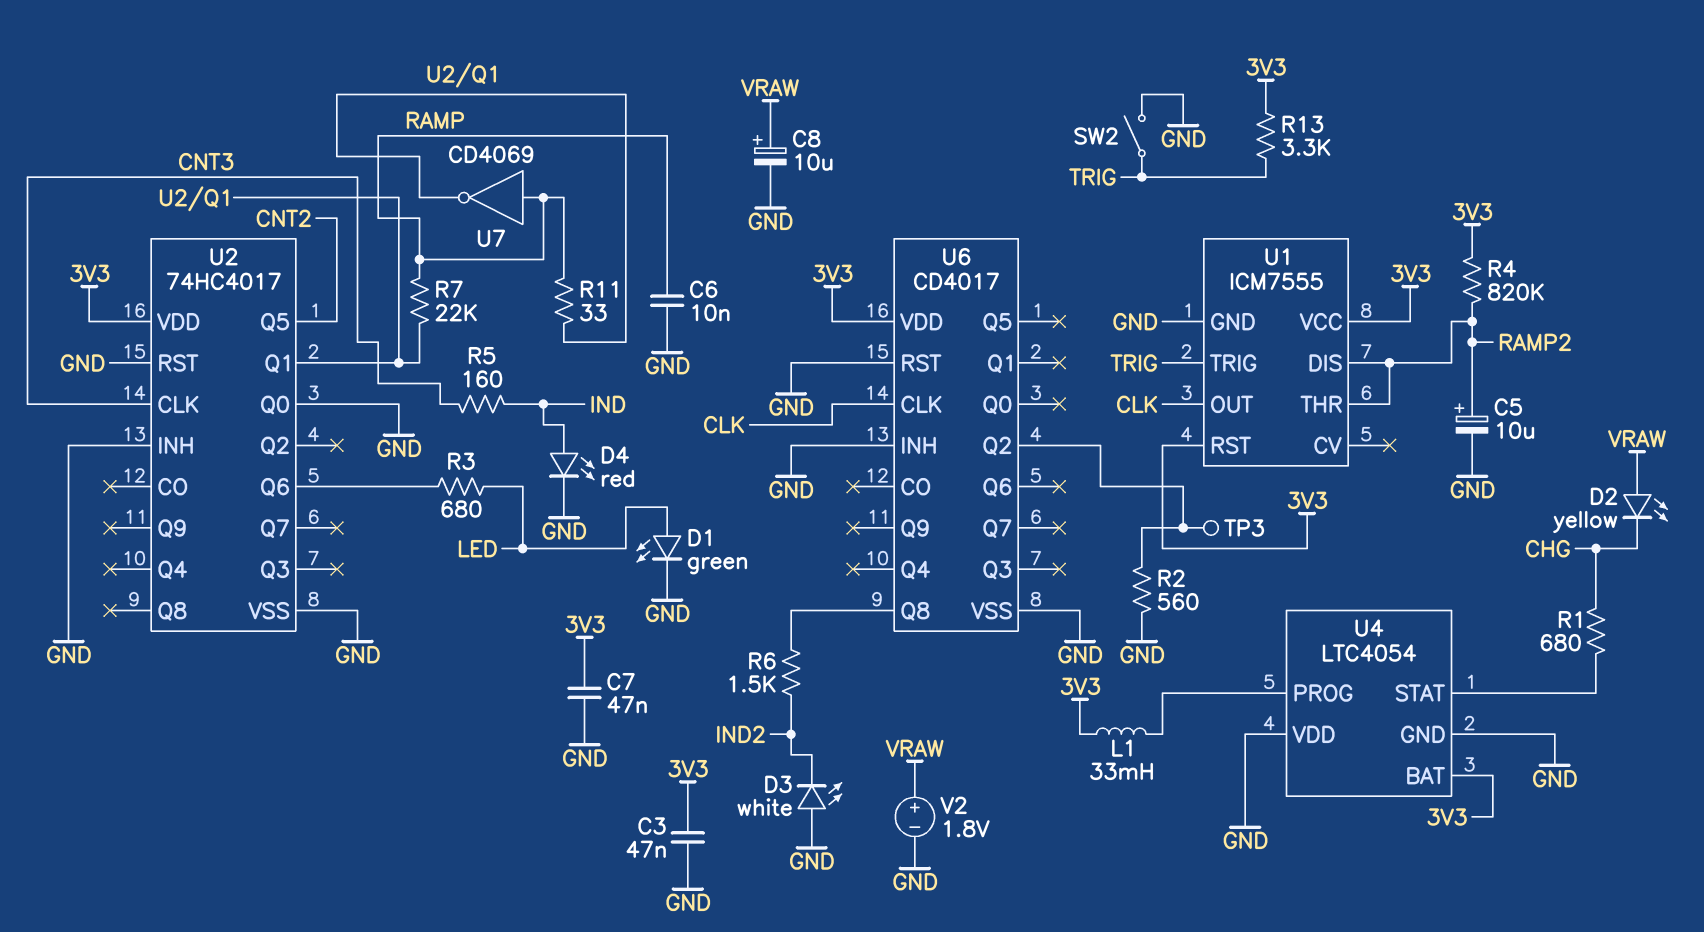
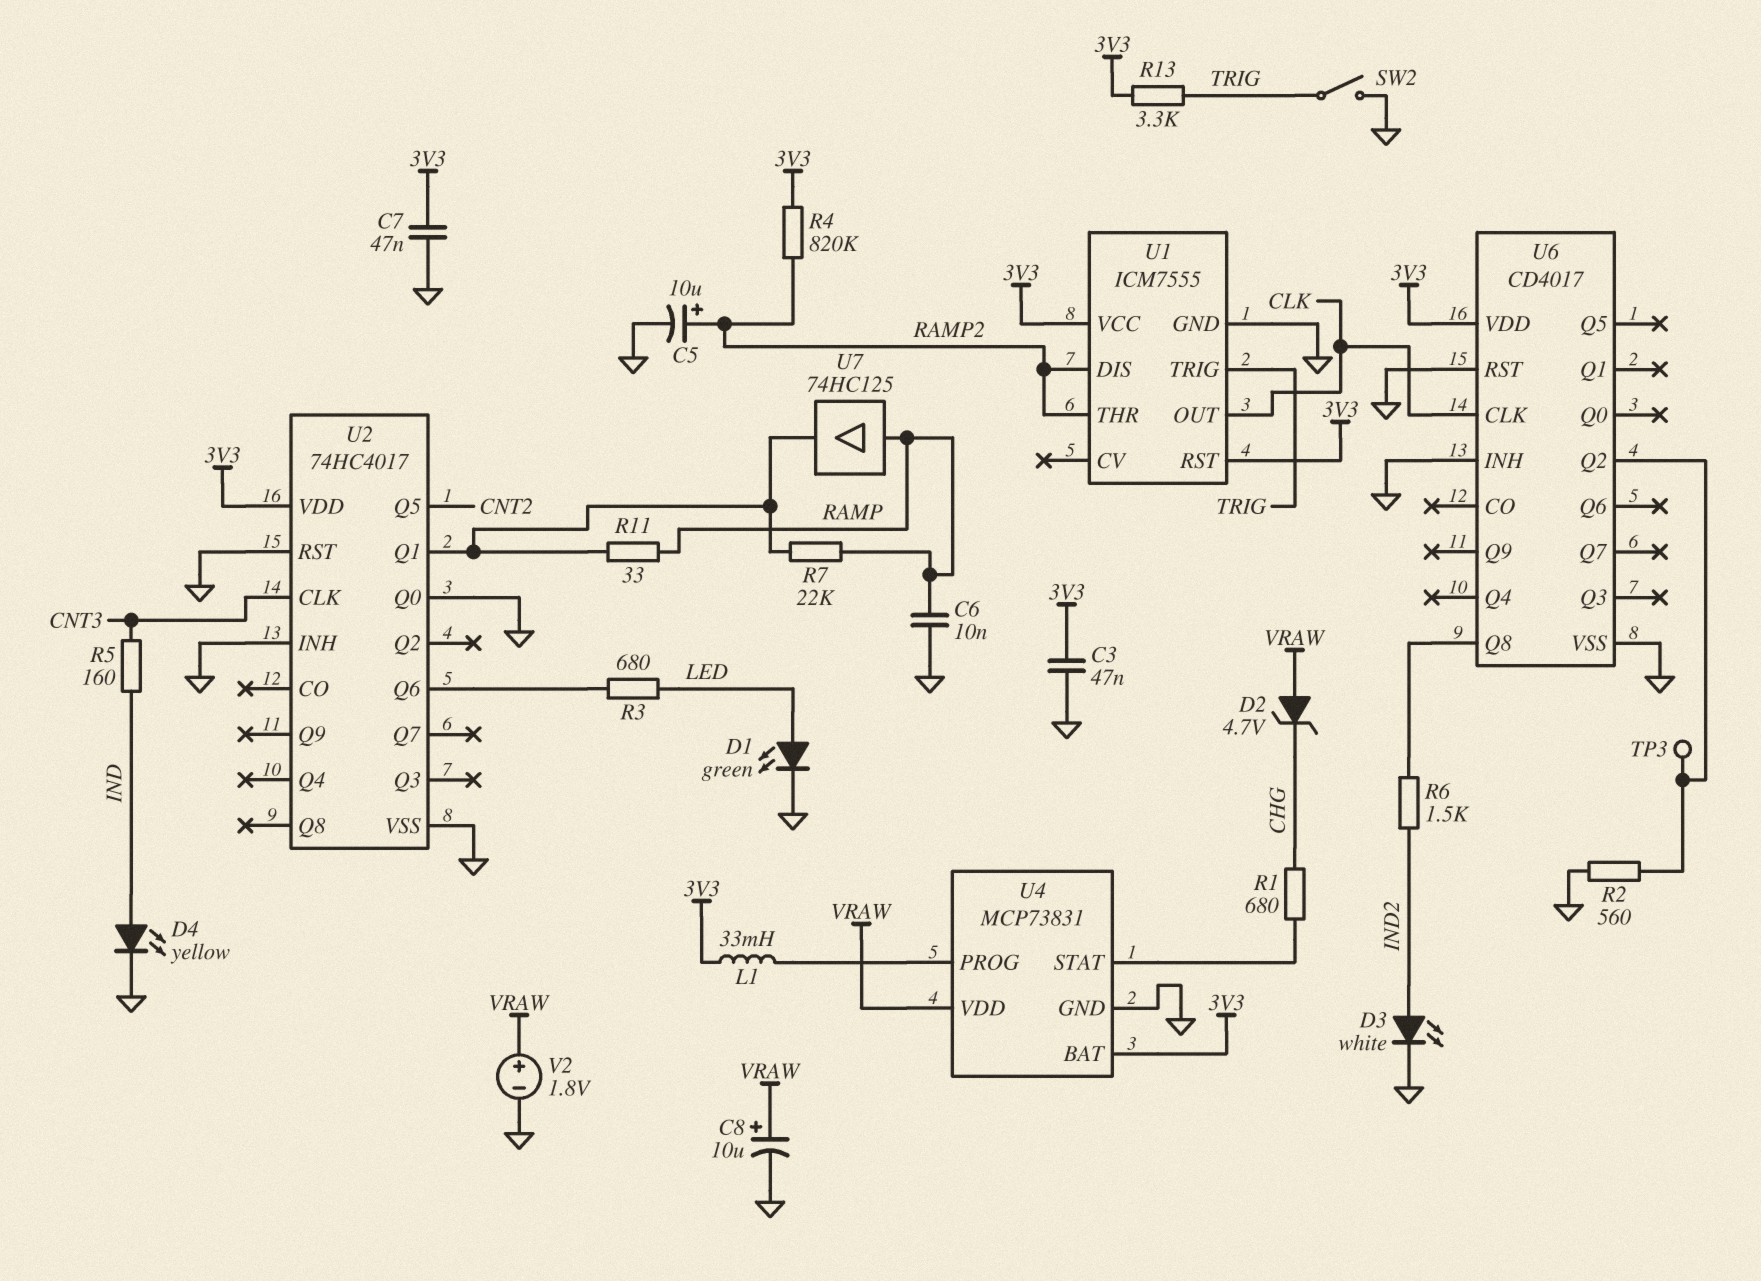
D2: LED yellow (A VRAW, K CHG) -> zener 4.7V (A VRAW, K CHG)
D3: LED white (A GND, K IND2) -> LED white (A IND2, K GND)
D4: LED red (A IND, K GND) -> LED yellow (A IND, K GND)
U4: LTC4054 -> MCP73831
U4 pin VDD: GND -> VRAW
U7: NOT CD4069 (in RAMP, out U2/Q1) -> buffer 74HC125 (in RAMP, out U2/Q1)

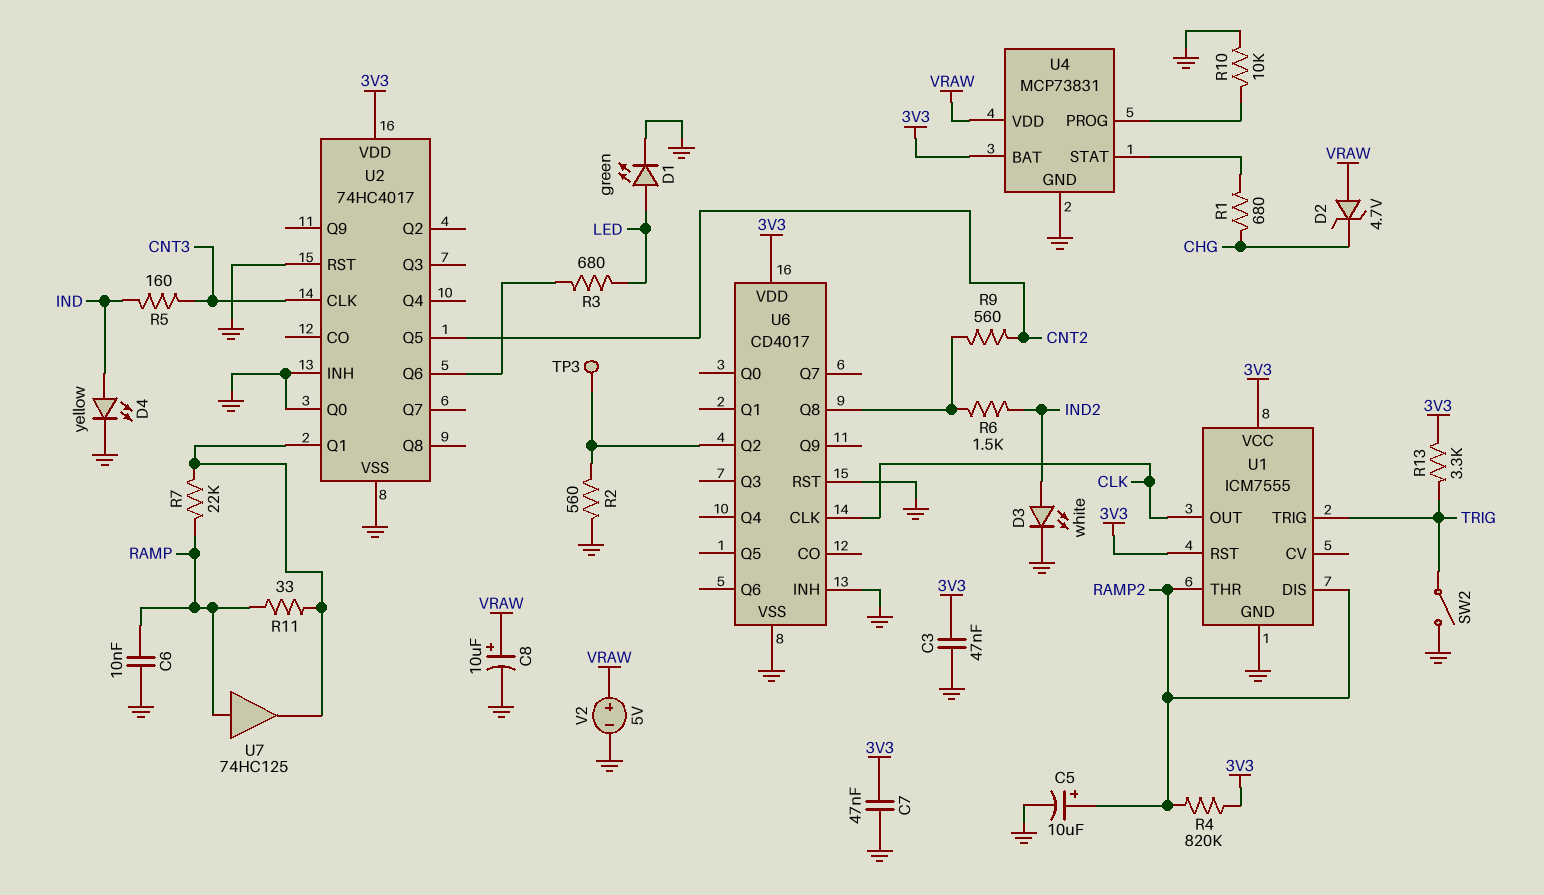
L1: 33mH (3V3, U4/PROG) -> none
R9: none -> 560 (CNT2, U6/Q8)
R10: none -> 10k (GND, U4/PROG)
V2: 1.8V (plus VRAW, minus GND) -> 5V (plus VRAW, minus GND)

